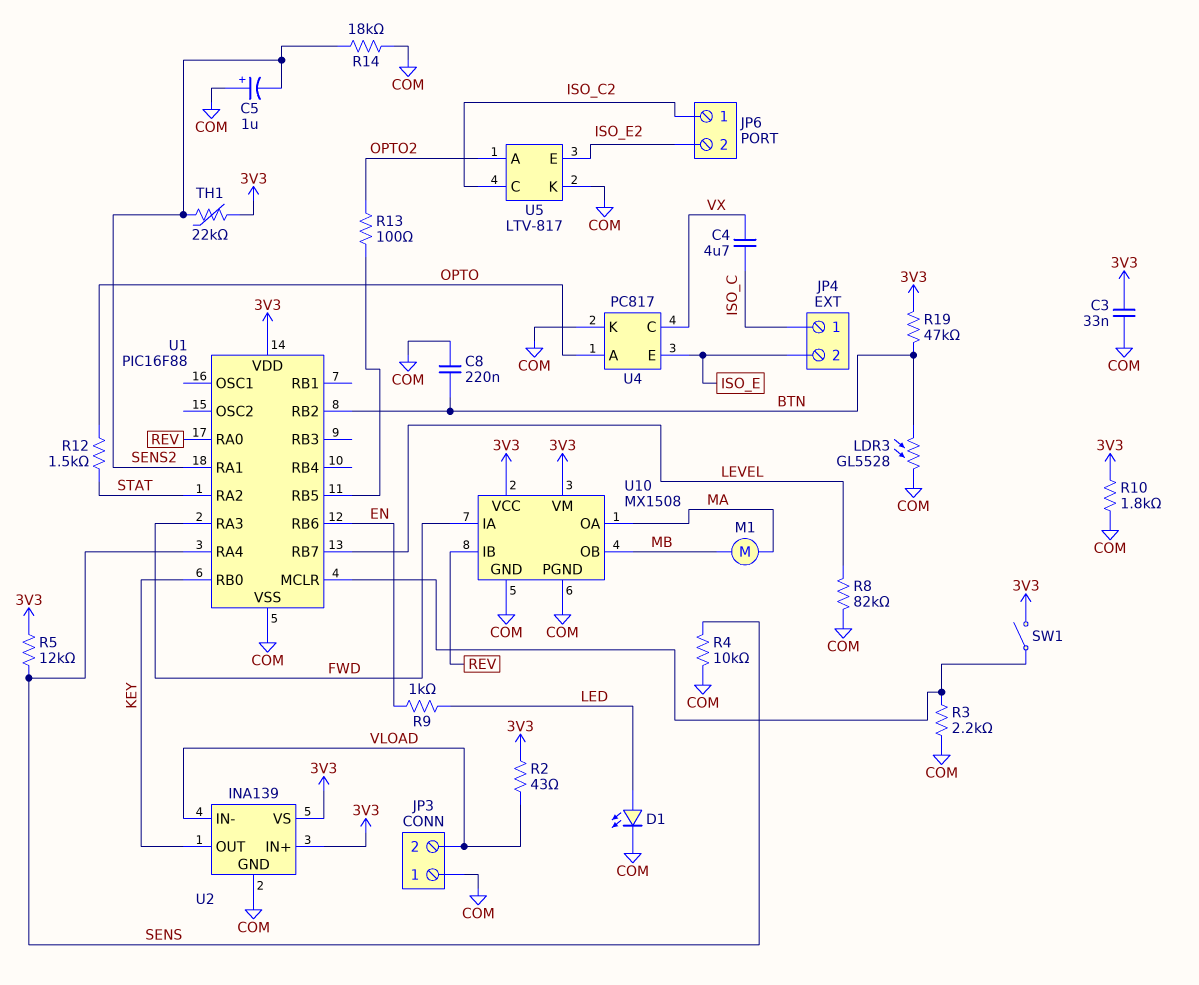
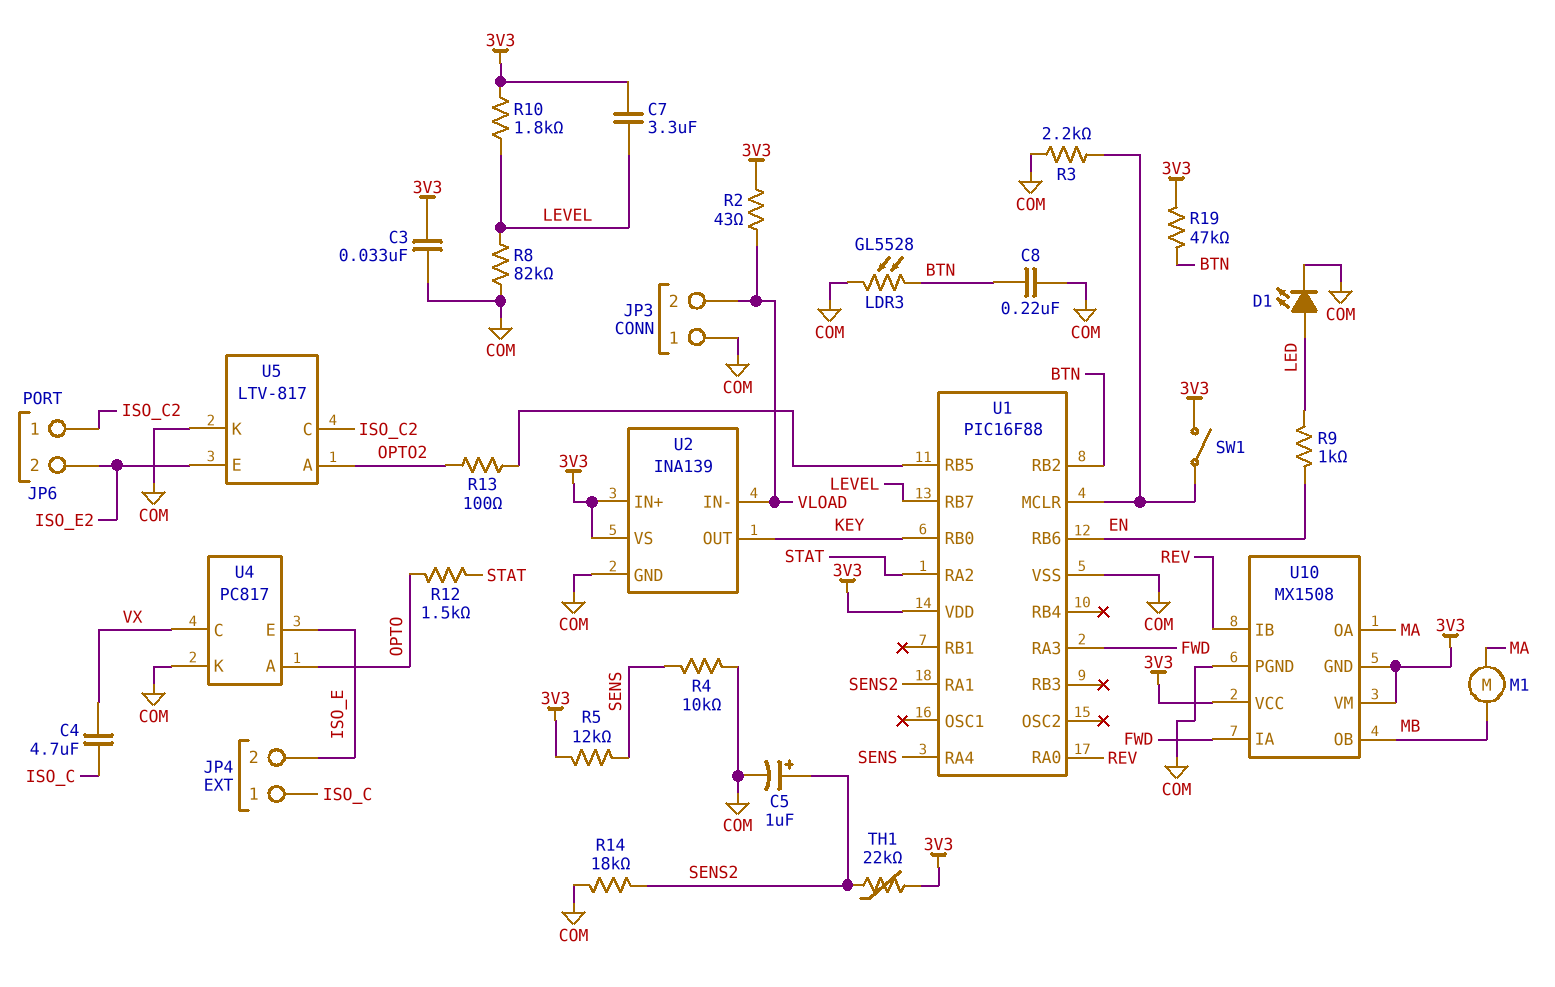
C5: 1uF (plus COM, minus SENS2) -> 1uF (plus SENS2, minus COM)
C7: none -> 3.3uF (3V3, LEVEL)
R10: 1.8k (3V3, COM) -> 1.8k (3V3, LEVEL)
U10 pin GND: COM -> 3V3

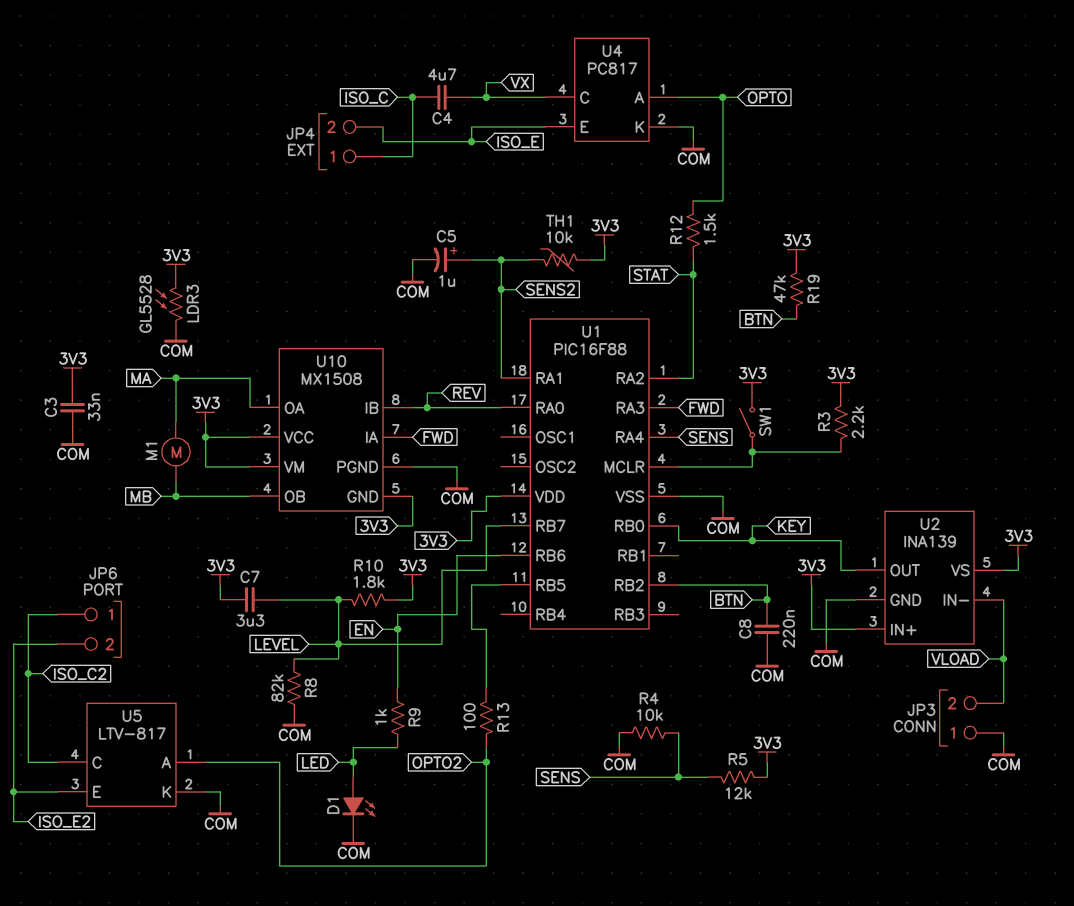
LDR3: GL5528 (BTN, COM) -> GL5528 (3V3, COM)
R2: 43 (3V3, VLOAD) -> none
R3: 2.2k (COM, U1/MCLR) -> 2.2k (3V3, U1/MCLR)
R14: 18k (COM, SENS2) -> none
TH1: 22k (3V3, SENS2) -> 10k (3V3, SENS2)

